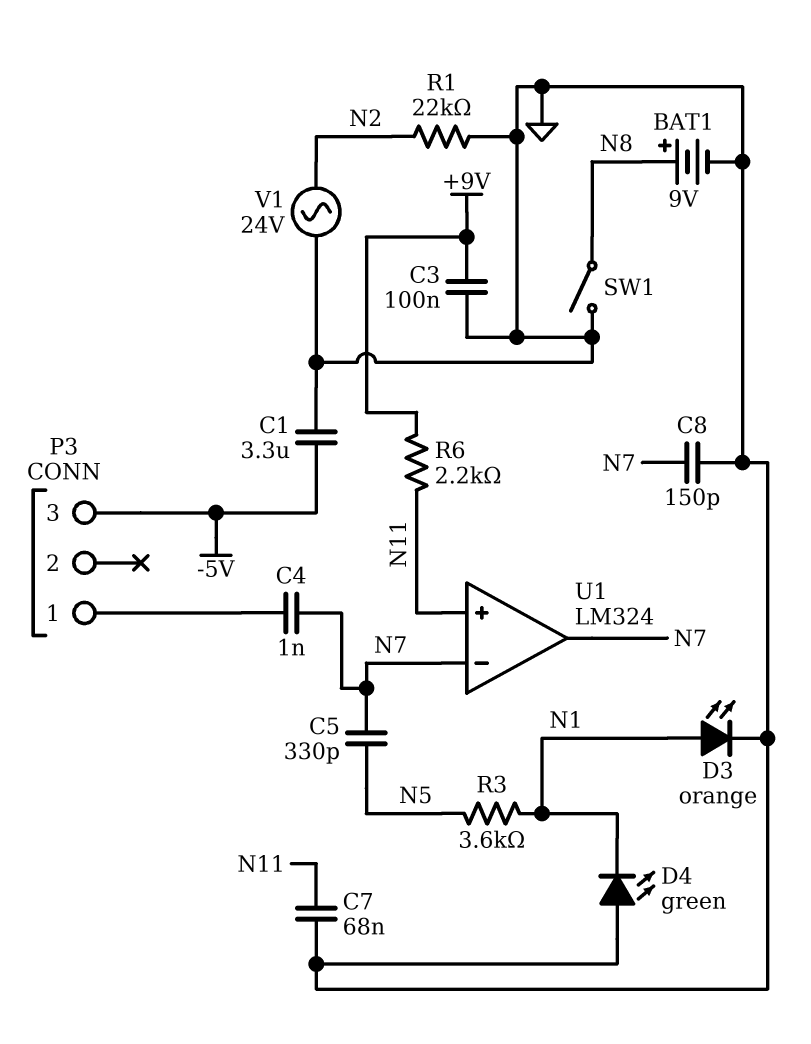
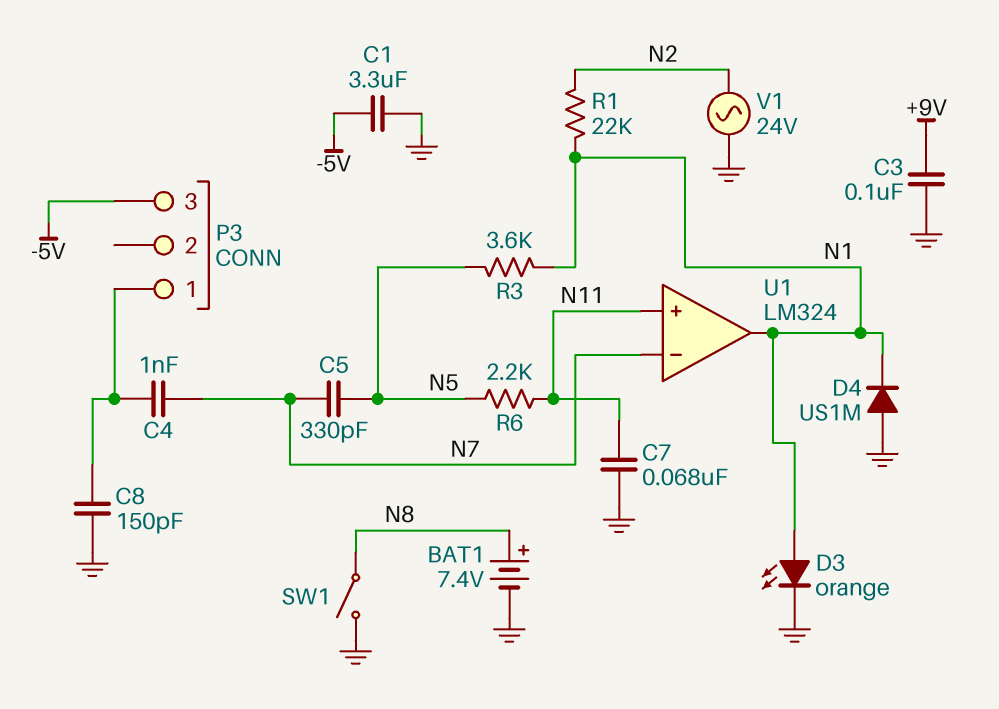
BAT1: 9V (plus N8, minus GND) -> 7.4V (plus N8, minus GND)
C8: 150pF (GND, N7) -> 150pF (GND, P3/1)
D4: LED green (A GND, K N1) -> diode US1M (A GND, K N1)
R1: 22k (GND, N2) -> 22k (N1, N2)
R6: 2.2k (+9V, N11) -> 2.2k (N5, N11)
U1 pin out: N7 -> N1

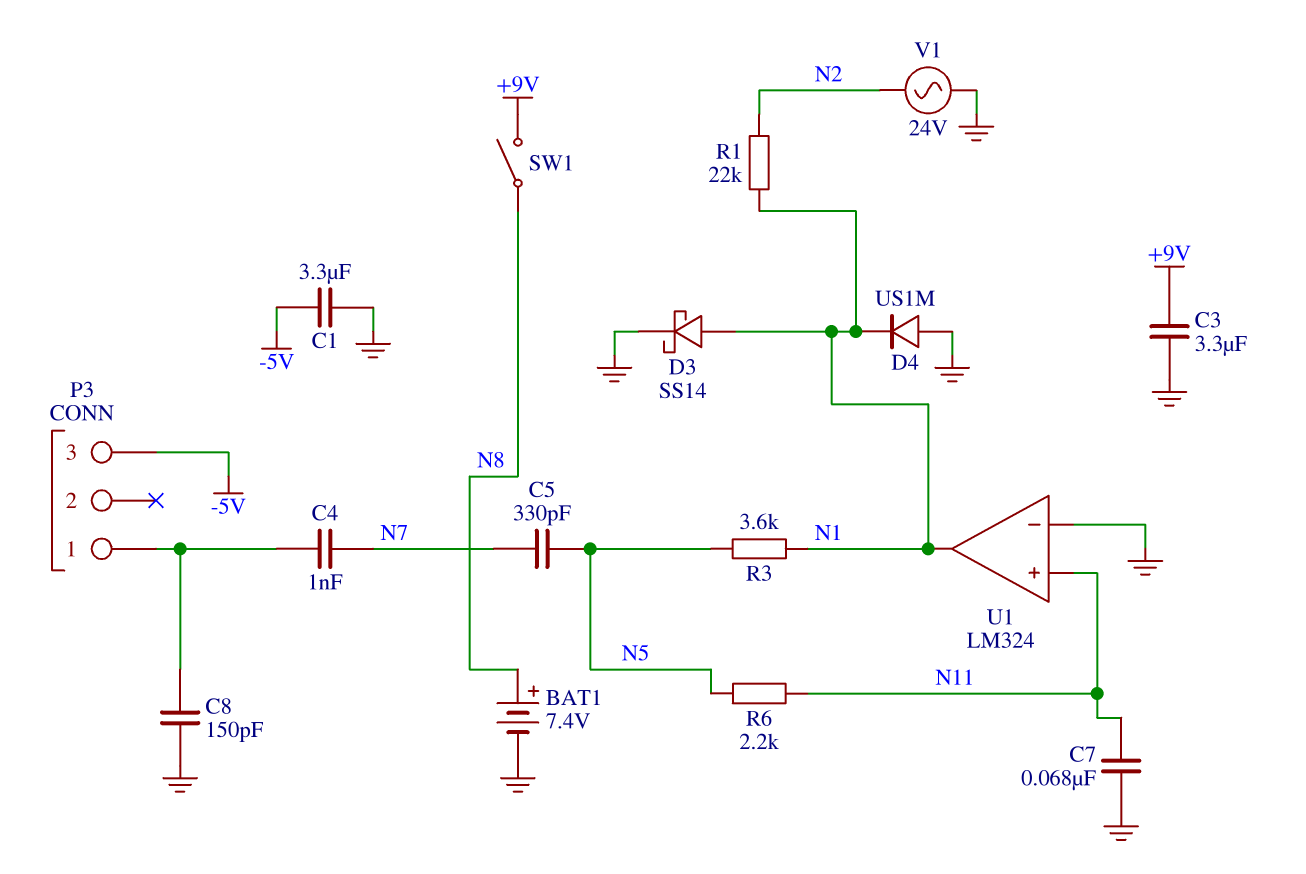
C3: 100nF (+9V, GND) -> 3.3uF (+9V, GND)
D3: LED orange (A N1, K GND) -> schottky SS14 (A N1, K GND)
SW1: switch (GND, N8) -> switch (+9V, N8)
U1 pin in-: N7 -> GND

